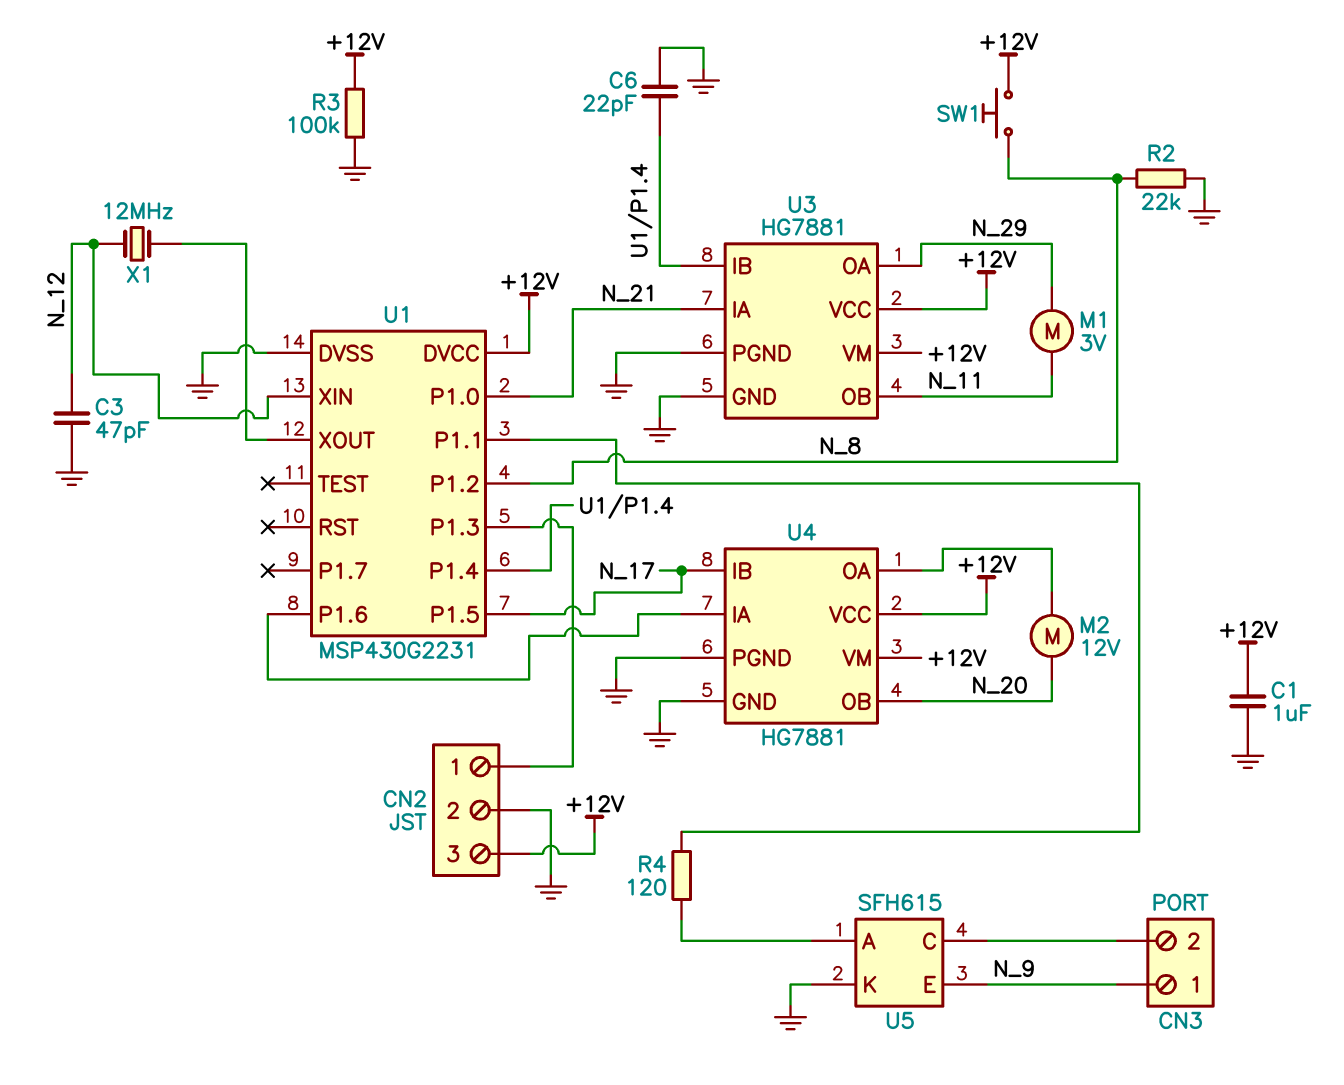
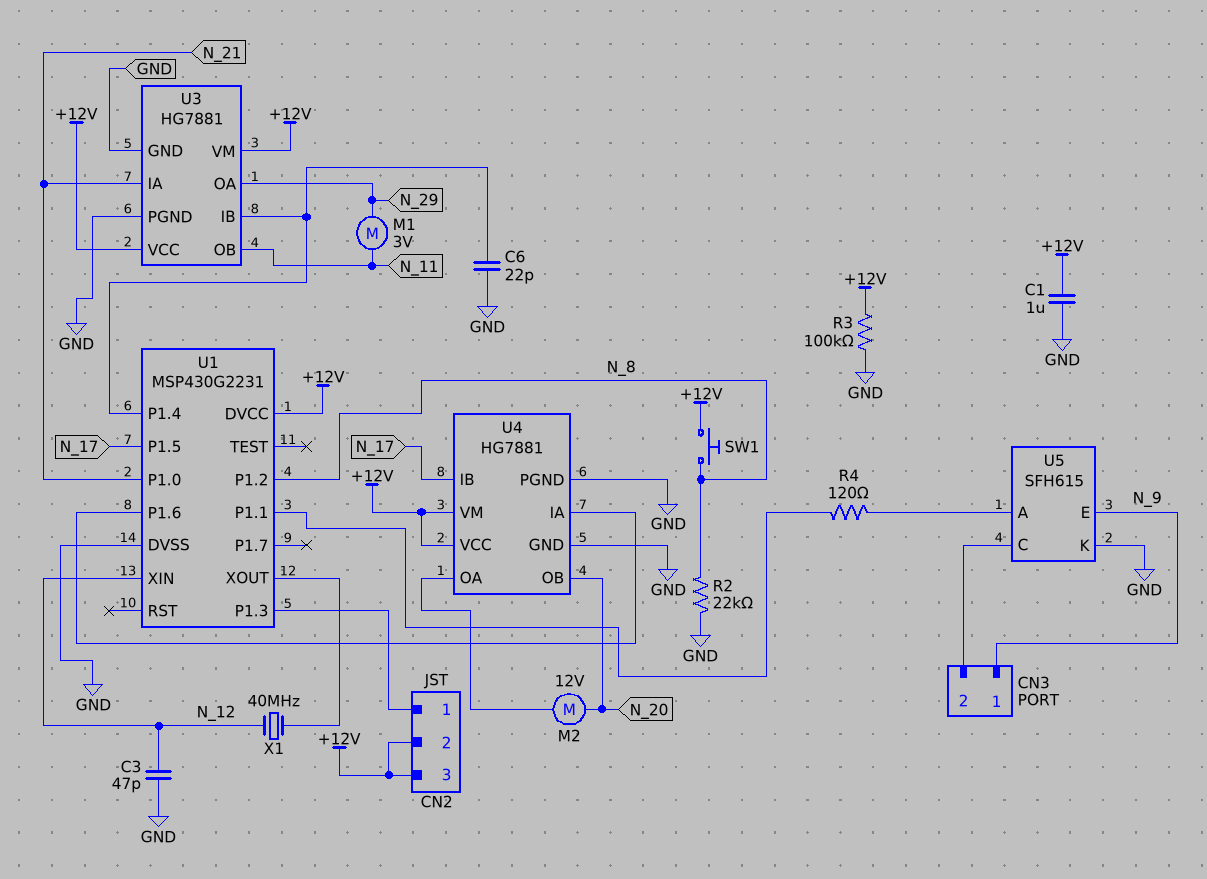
CN2 pin 2: GND -> +12V
X1: 12MHz (N_12, U1/XOUT) -> 40MHz (N_12, U1/XOUT)

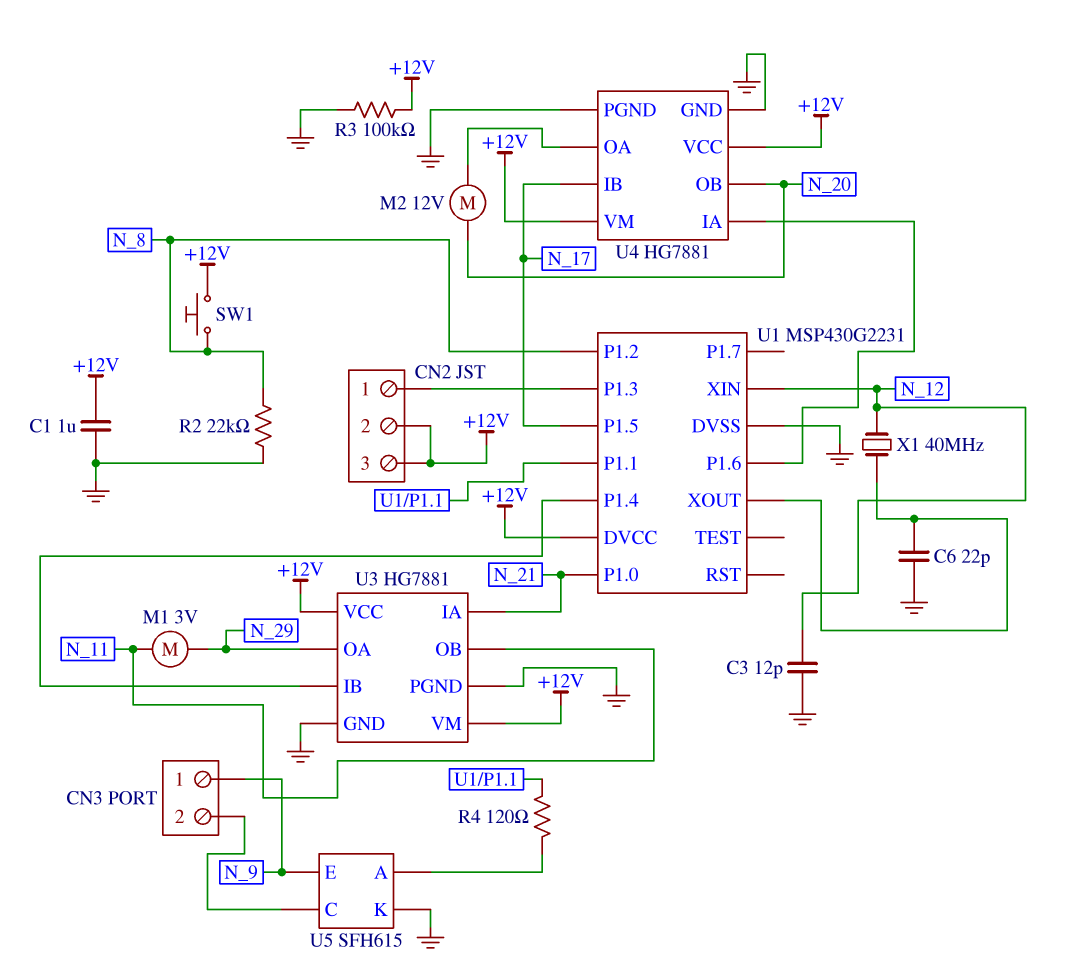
C3: 47pF (GND, N_12) -> 12pF (GND, N_12)
C6: 22pF (GND, U1/P1.4) -> 22pF (GND, U1/XOUT)

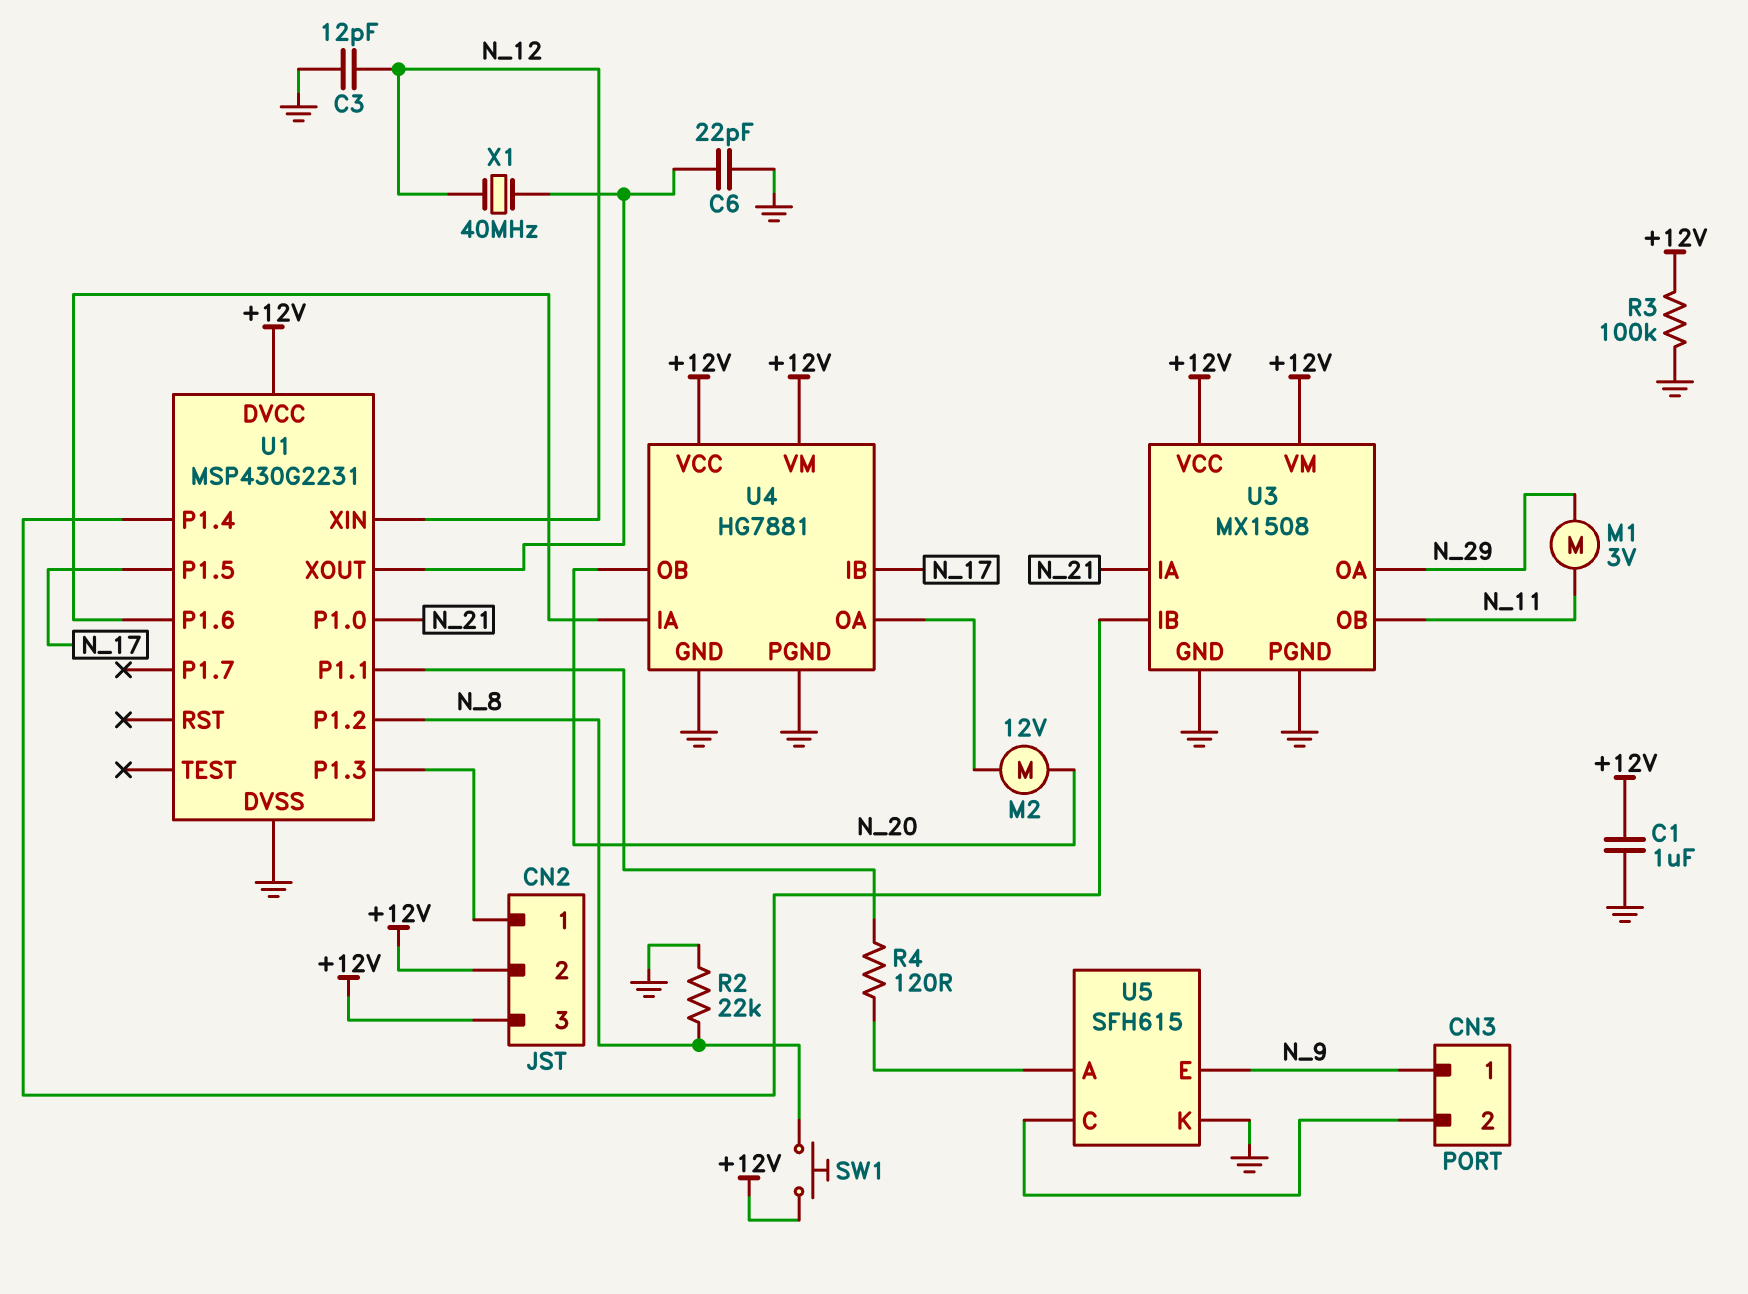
U3: HG7881 -> MX1508

